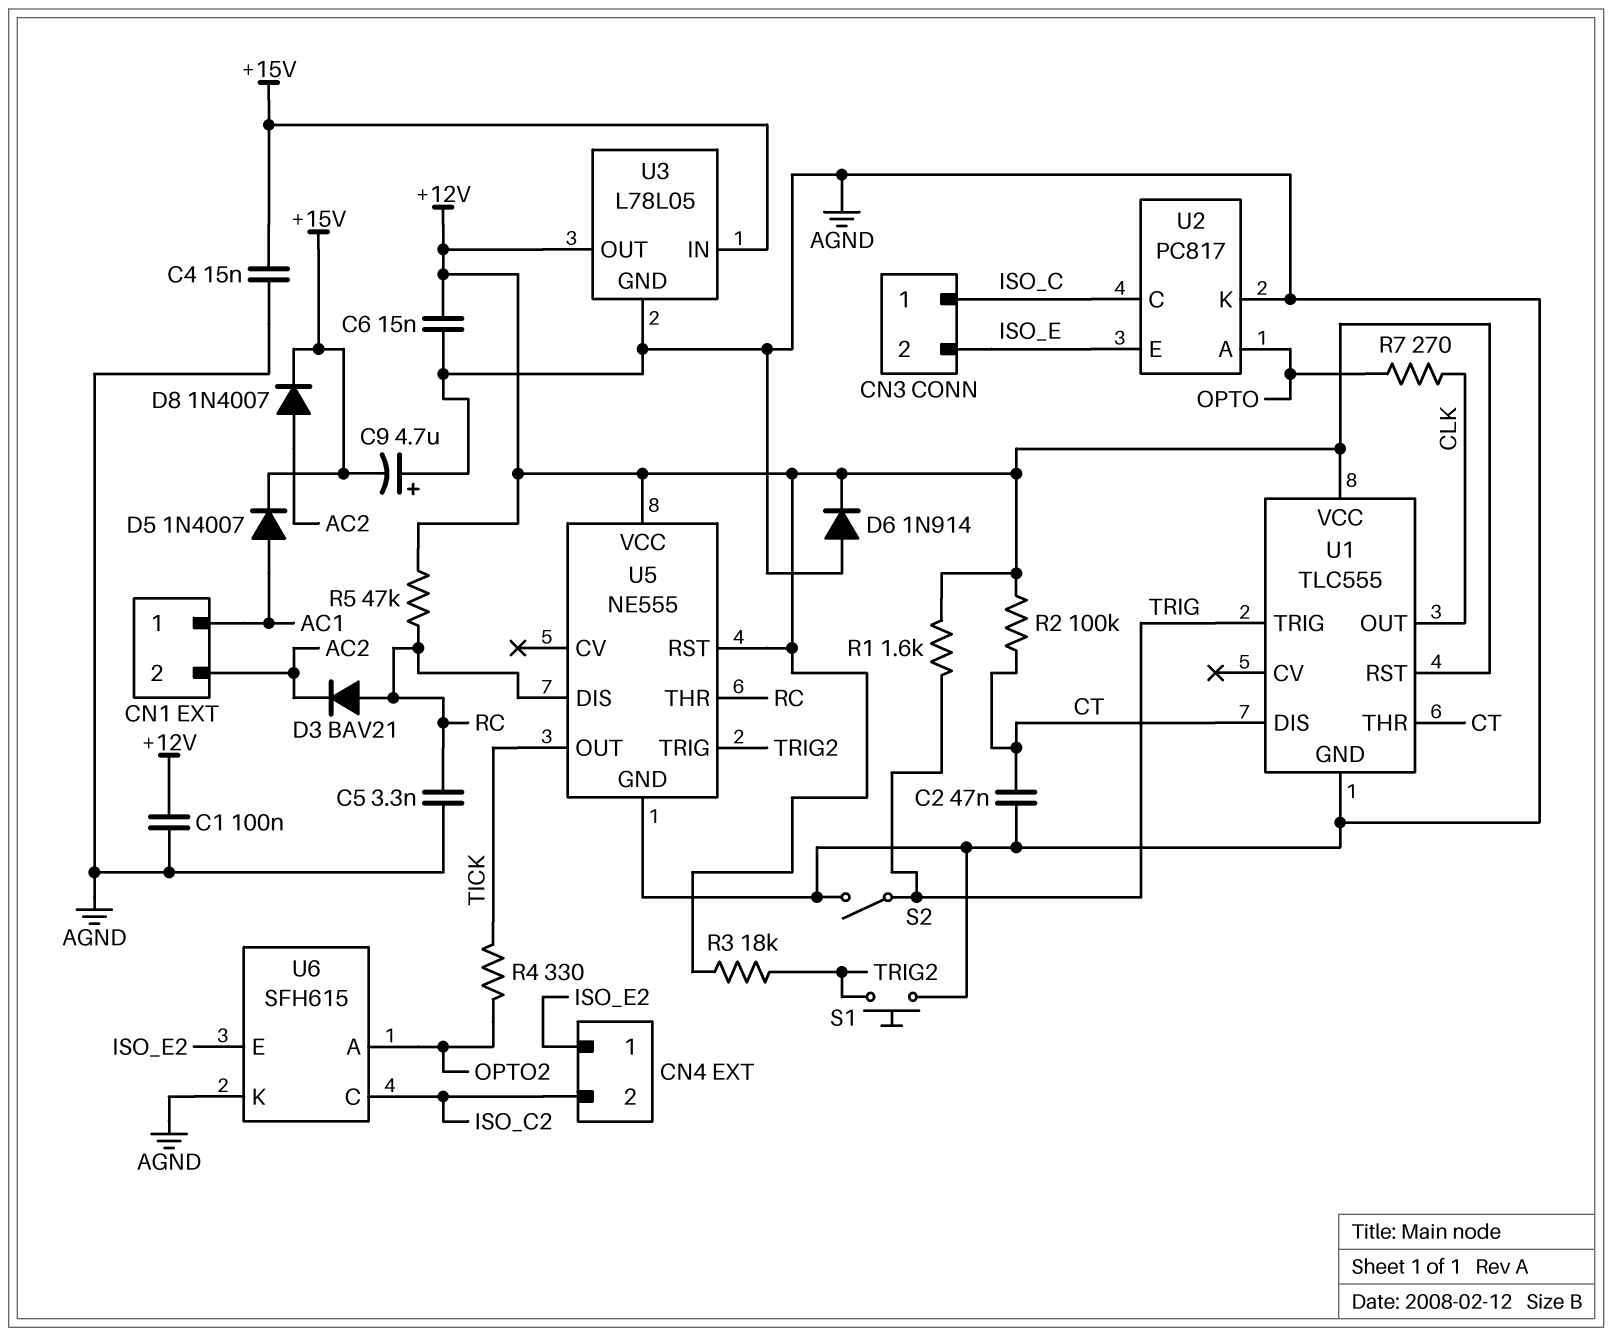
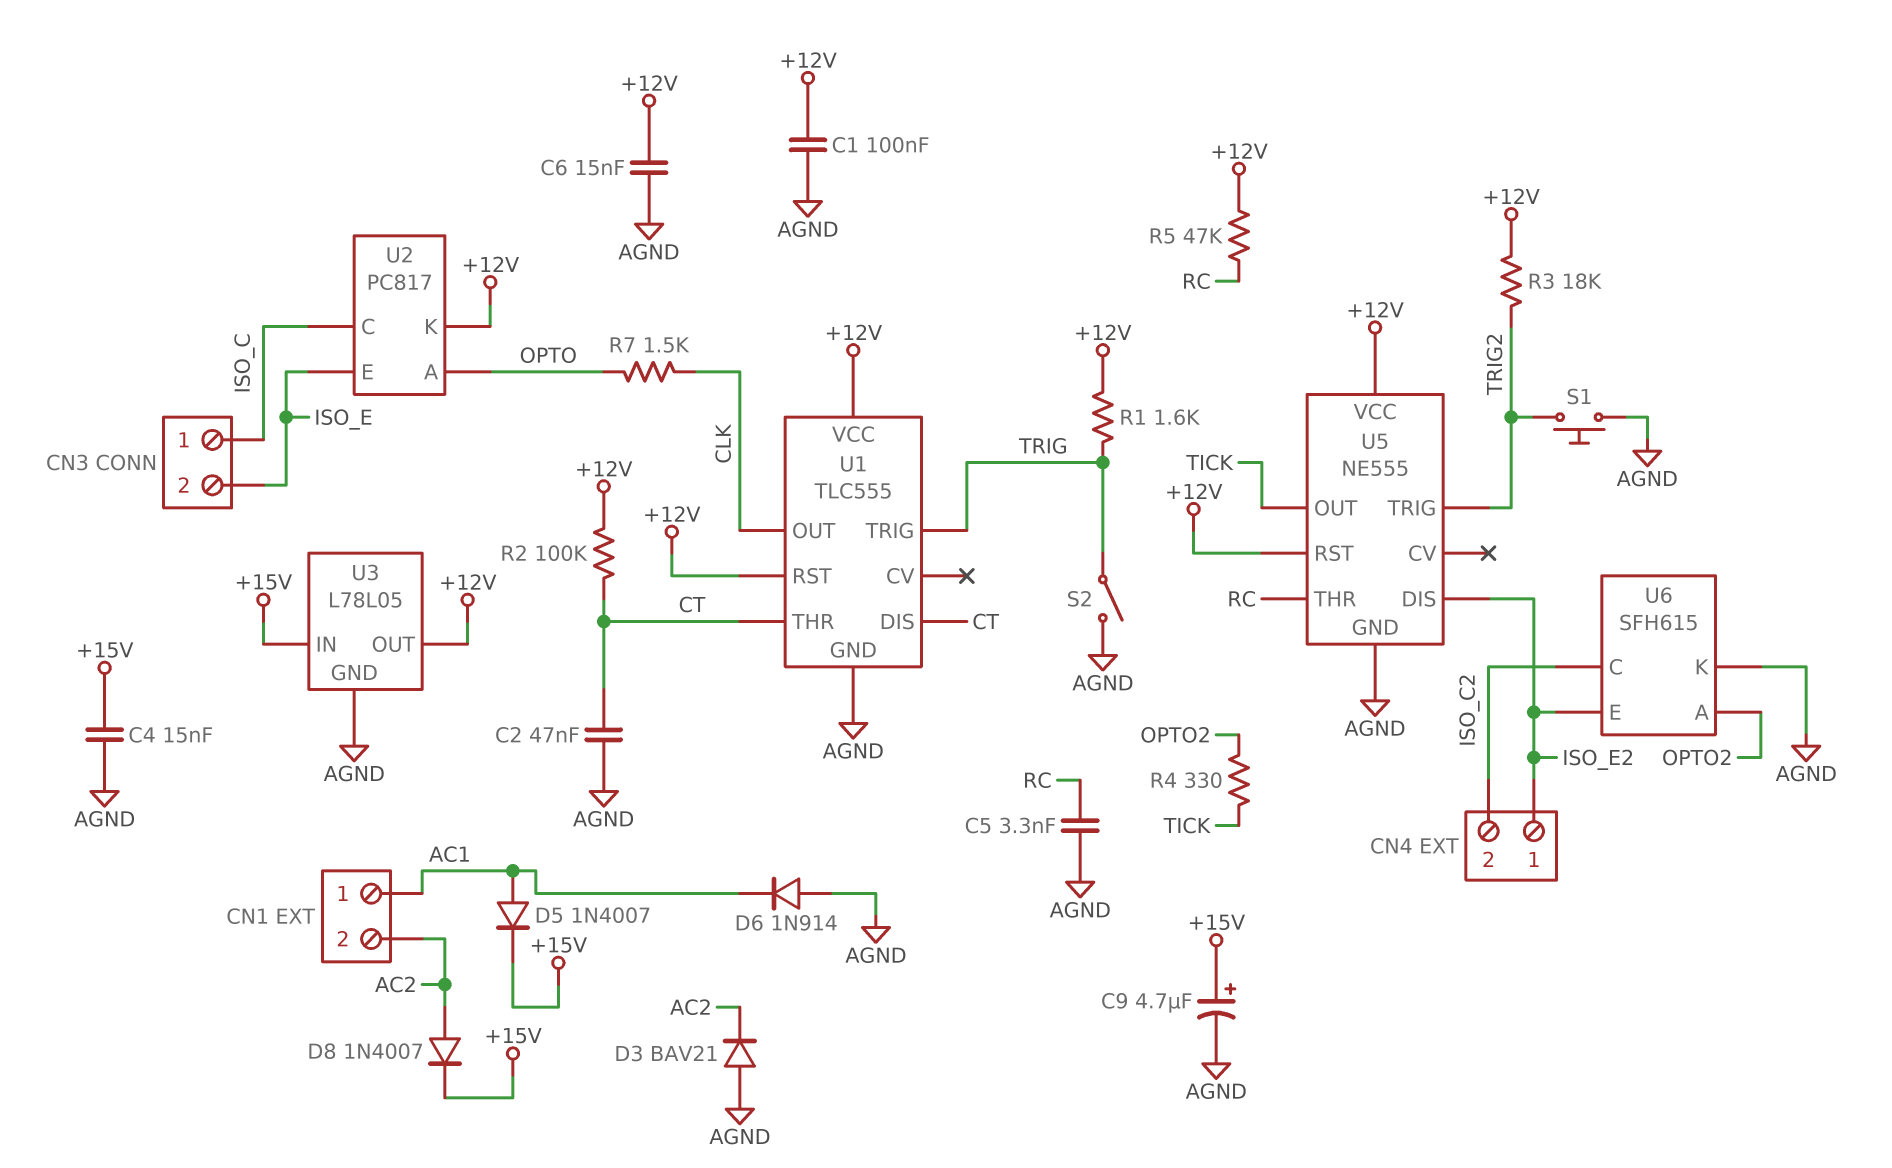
C9: 4.7uF (plus AGND, minus +15V) -> 4.7uF (plus +15V, minus AGND)
D3: diode BAV21 (A RC, K AC2) -> diode BAV21 (A AGND, K AC2)
D6: diode 1N914 (A AGND, K +12V) -> diode 1N914 (A AGND, K AC1)
R7: 270 (CLK, OPTO) -> 1.5k (CLK, OPTO)
U2 pin K: AGND -> +12V
U5 pin DIS: RC -> ISO_E2

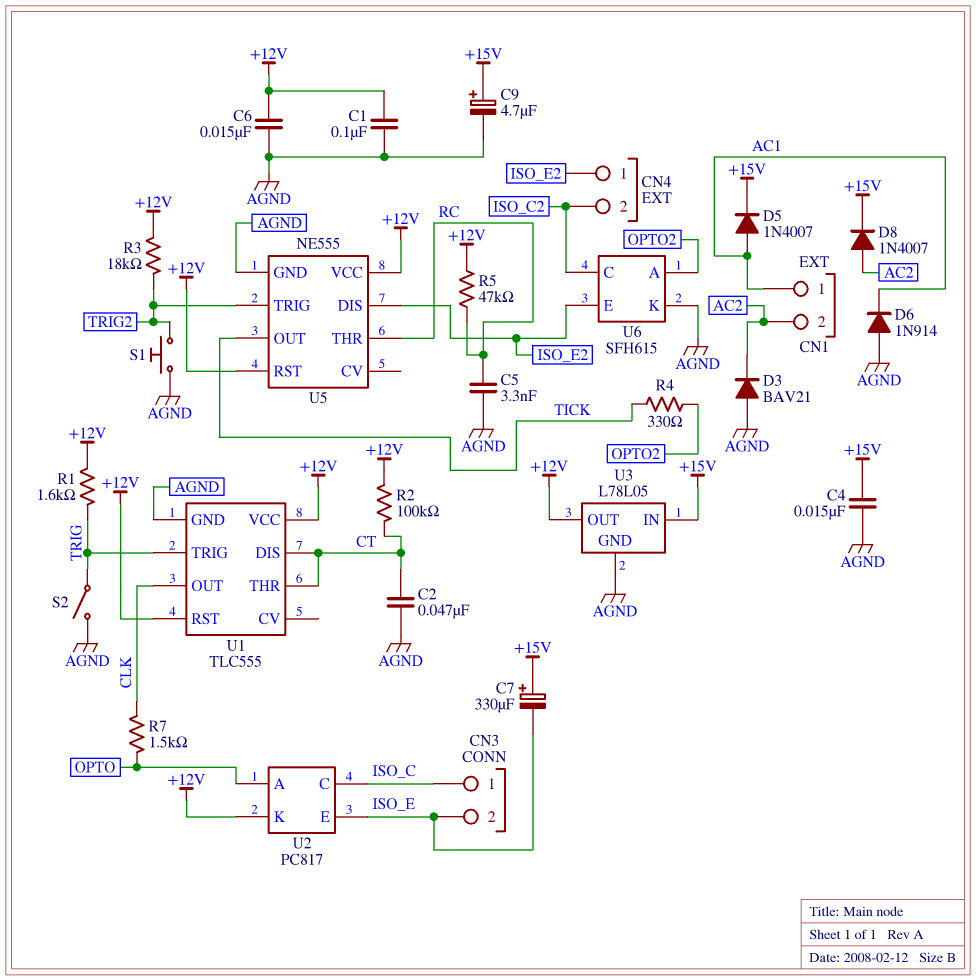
C7: none -> 330uF (plus +15V, minus ISO_E)

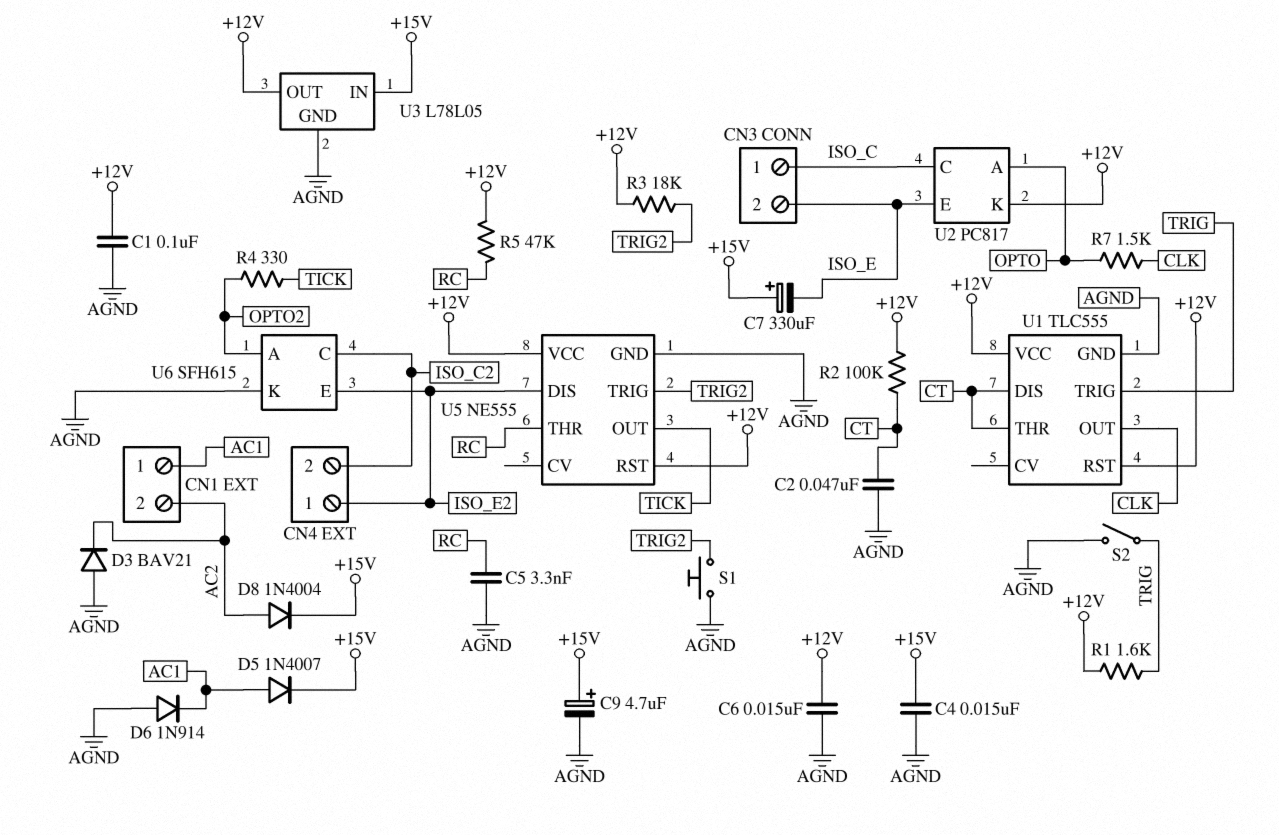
D8: diode 1N4007 (A AC2, K +15V) -> diode 1N4004 (A AC2, K +15V)

